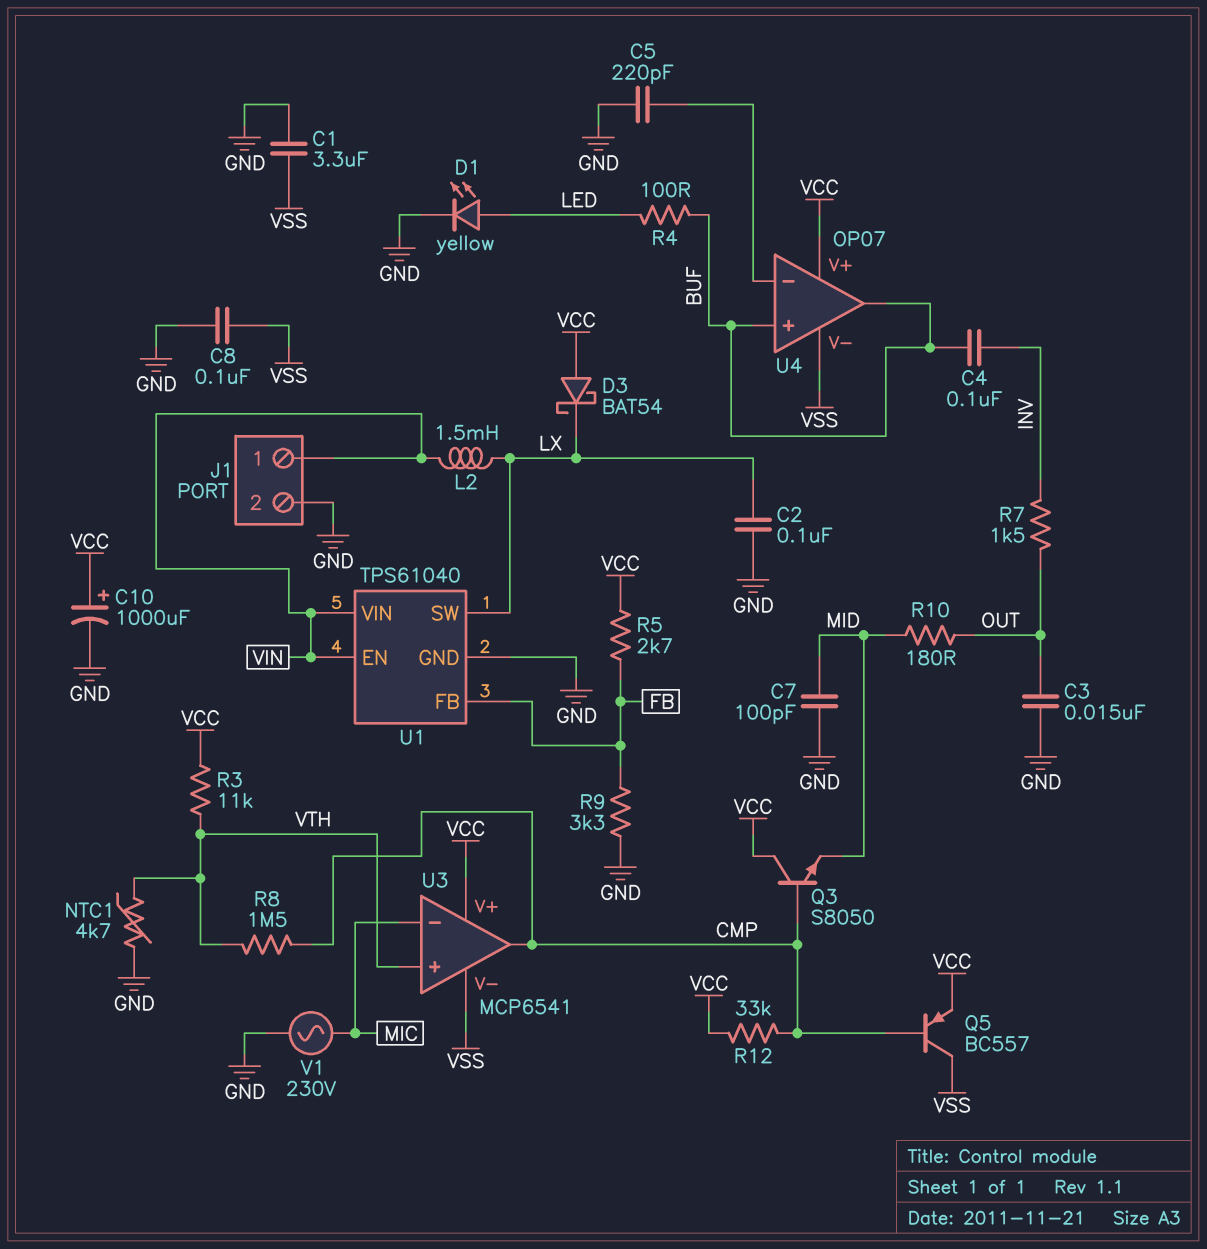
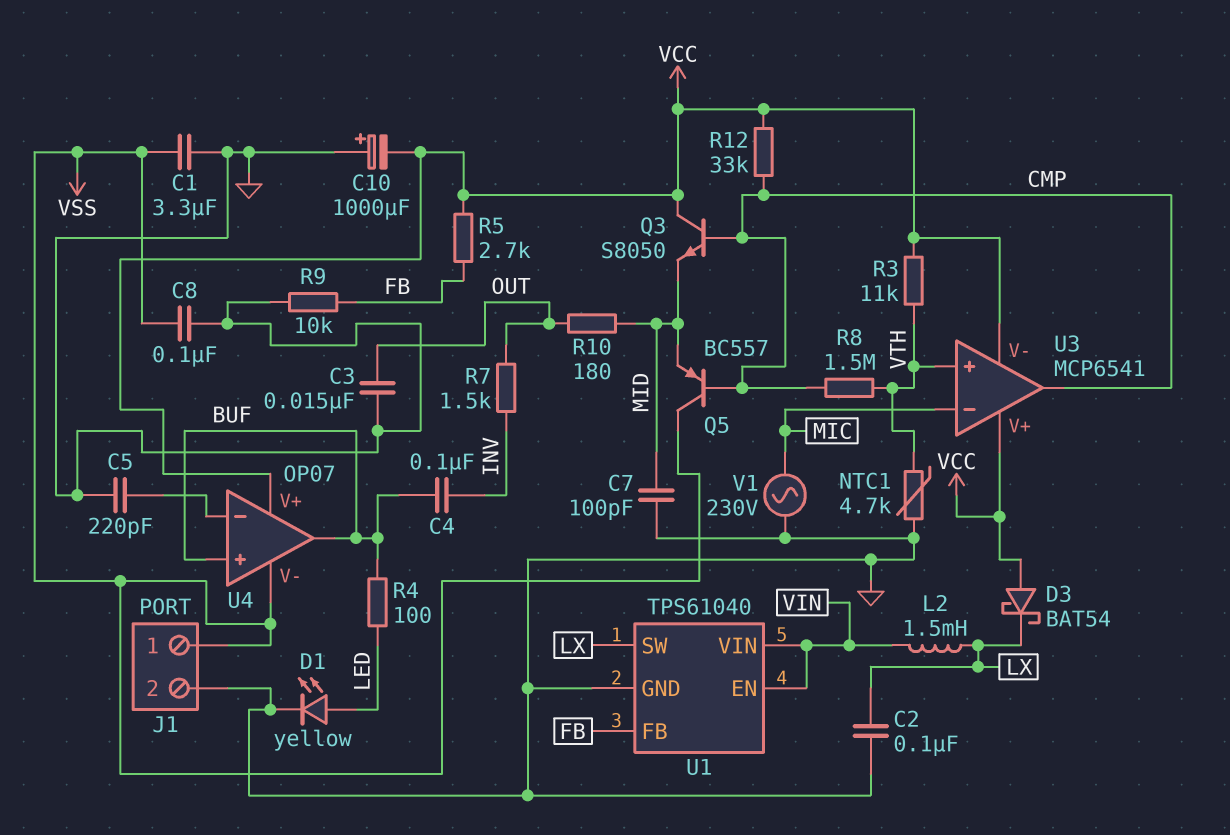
C10: 1000uF (plus VCC, minus GND) -> 1000uF (plus GND, minus VCC)
J1 pin 1: VIN -> VSS
Q5: PNP BC557 (B CMP, C VSS, E VCC) -> PNP BC557 (B CMP, C VSS, E MID)
R9: 3.3k (FB, GND) -> 10k (FB, GND)
U3 pin V-: VSS -> VCC

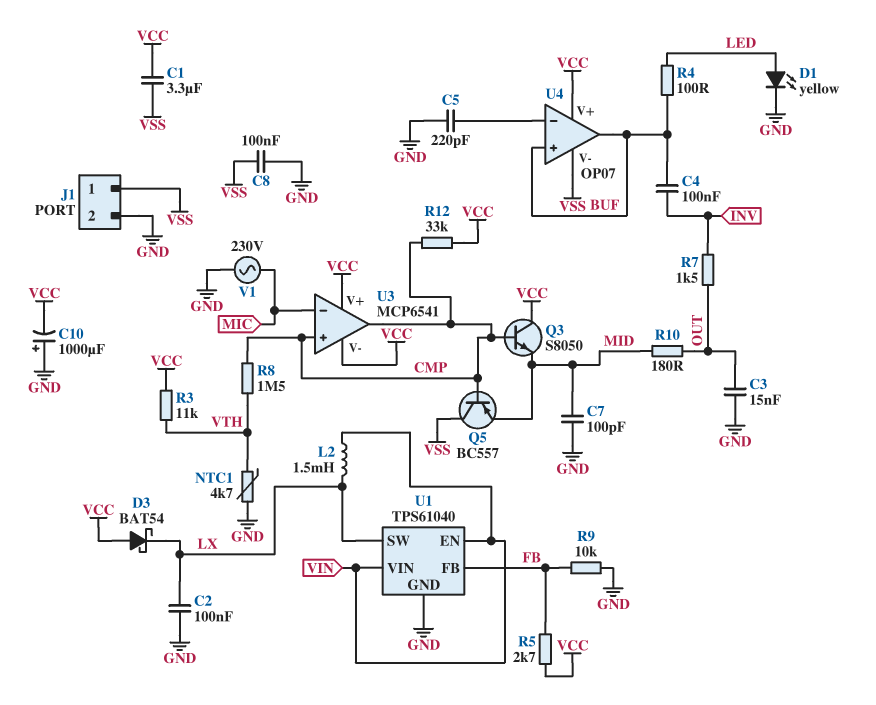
C1: 3.3uF (GND, VSS) -> 3.3uF (VCC, VSS)
U3 pin in+: VTH -> CMP

